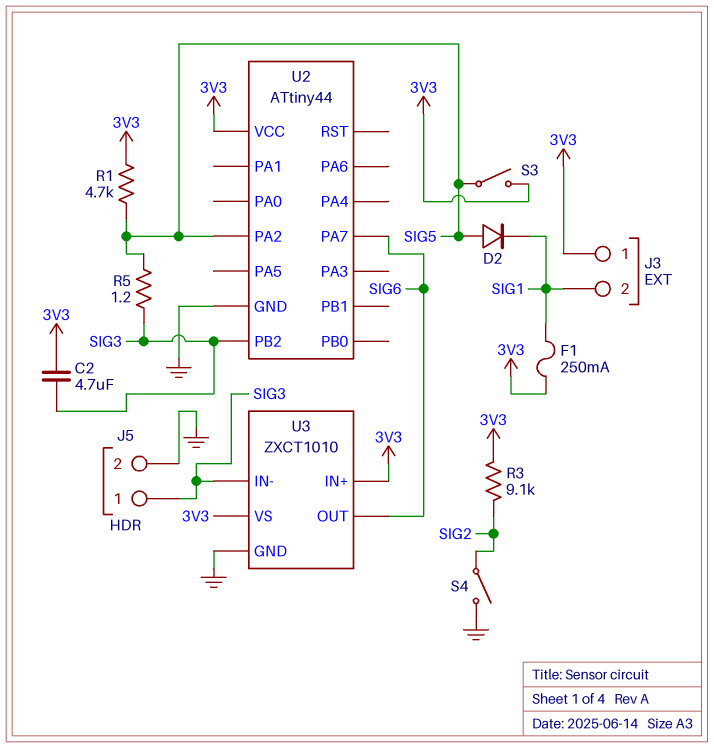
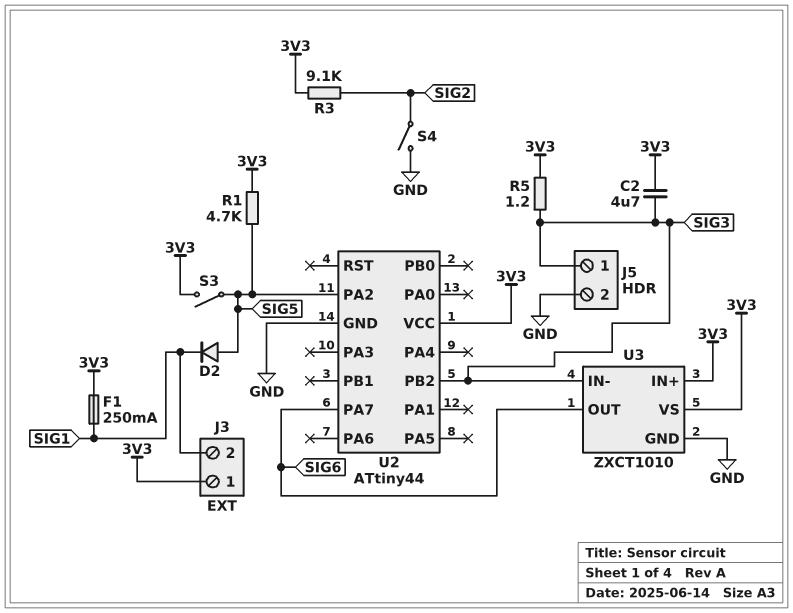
R5: 1.2 (SIG3, SIG5) -> 1.2 (3V3, SIG3)

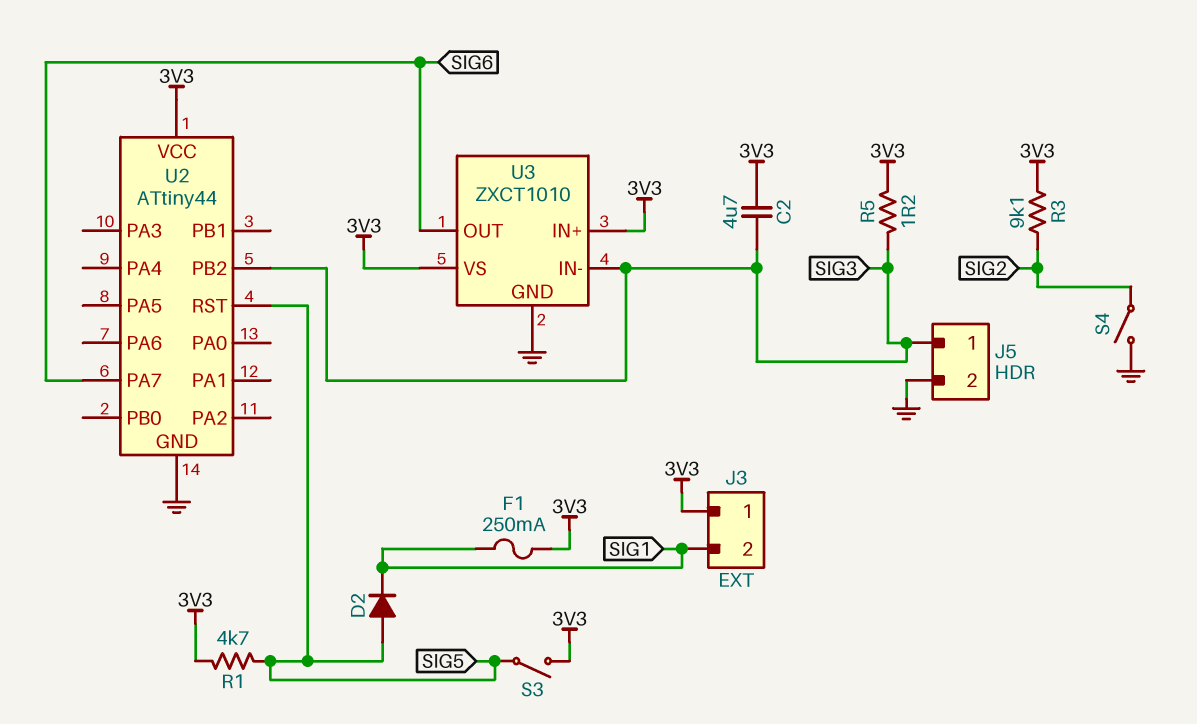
U2 pin PA2: SIG5 -> none
U2 pin RST: none -> SIG5

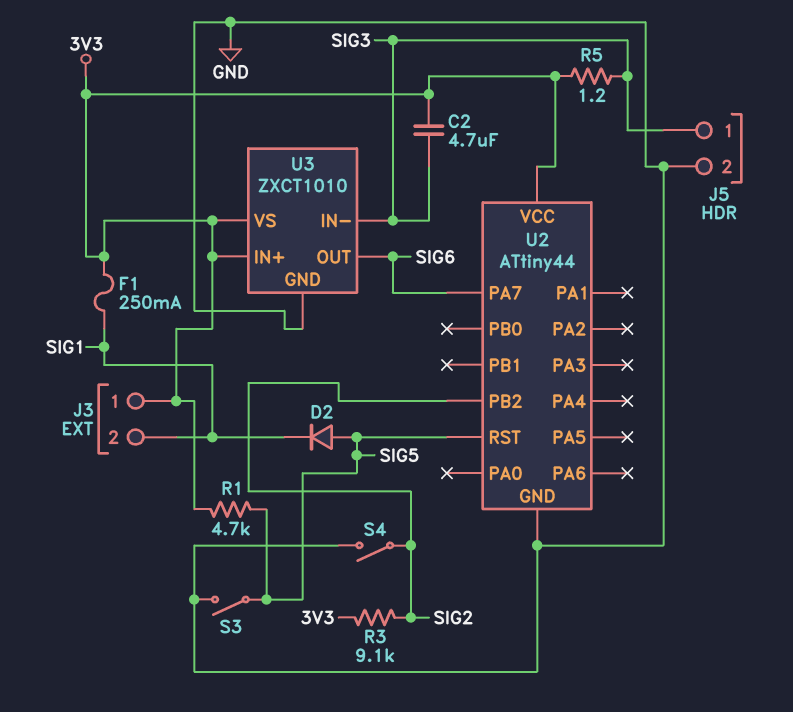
S3: switch (3V3, SIG5) -> switch (GND, SIG5)
U2 pin PB2: SIG3 -> SIG2

